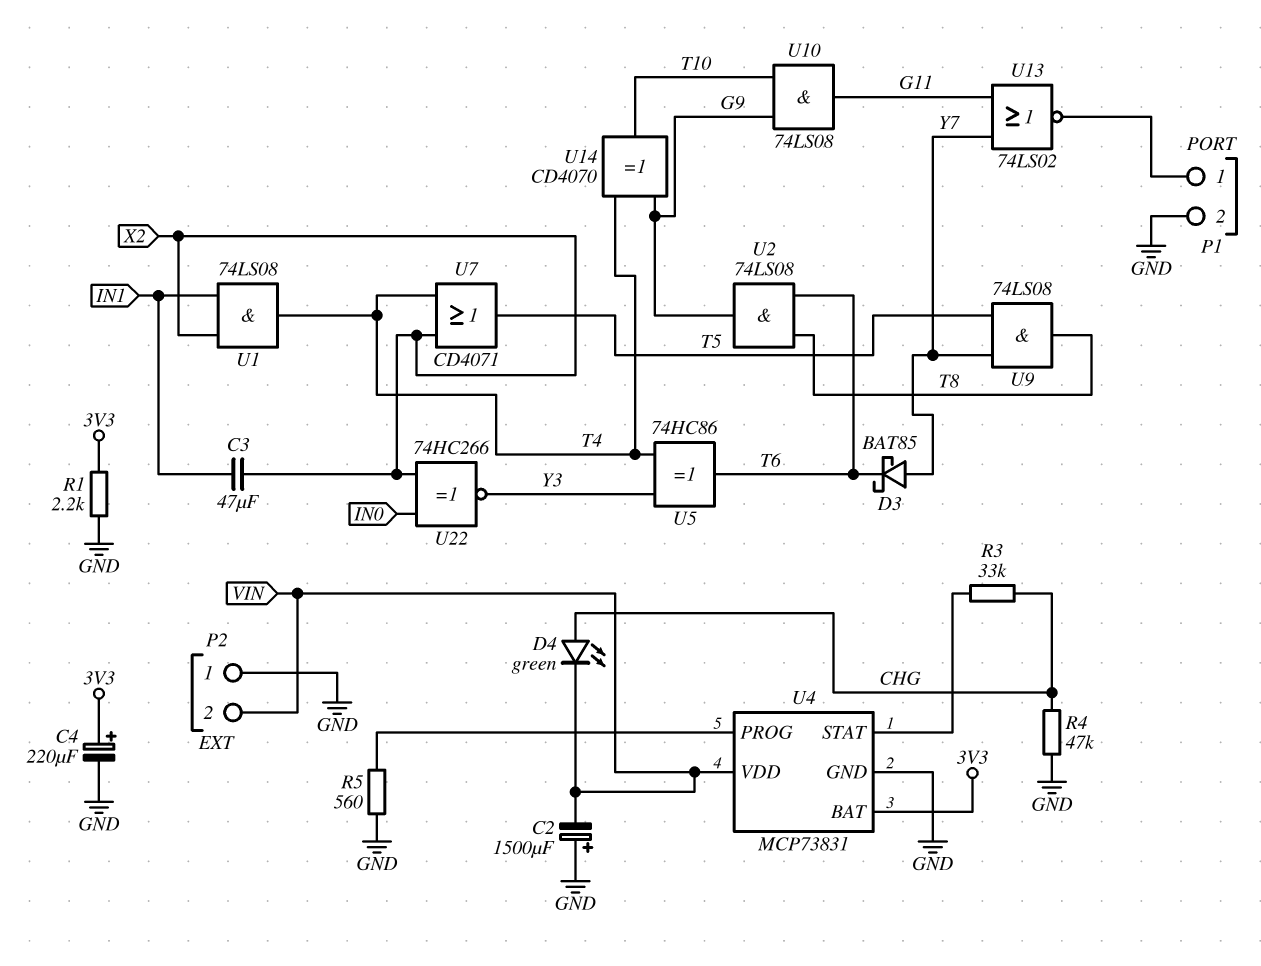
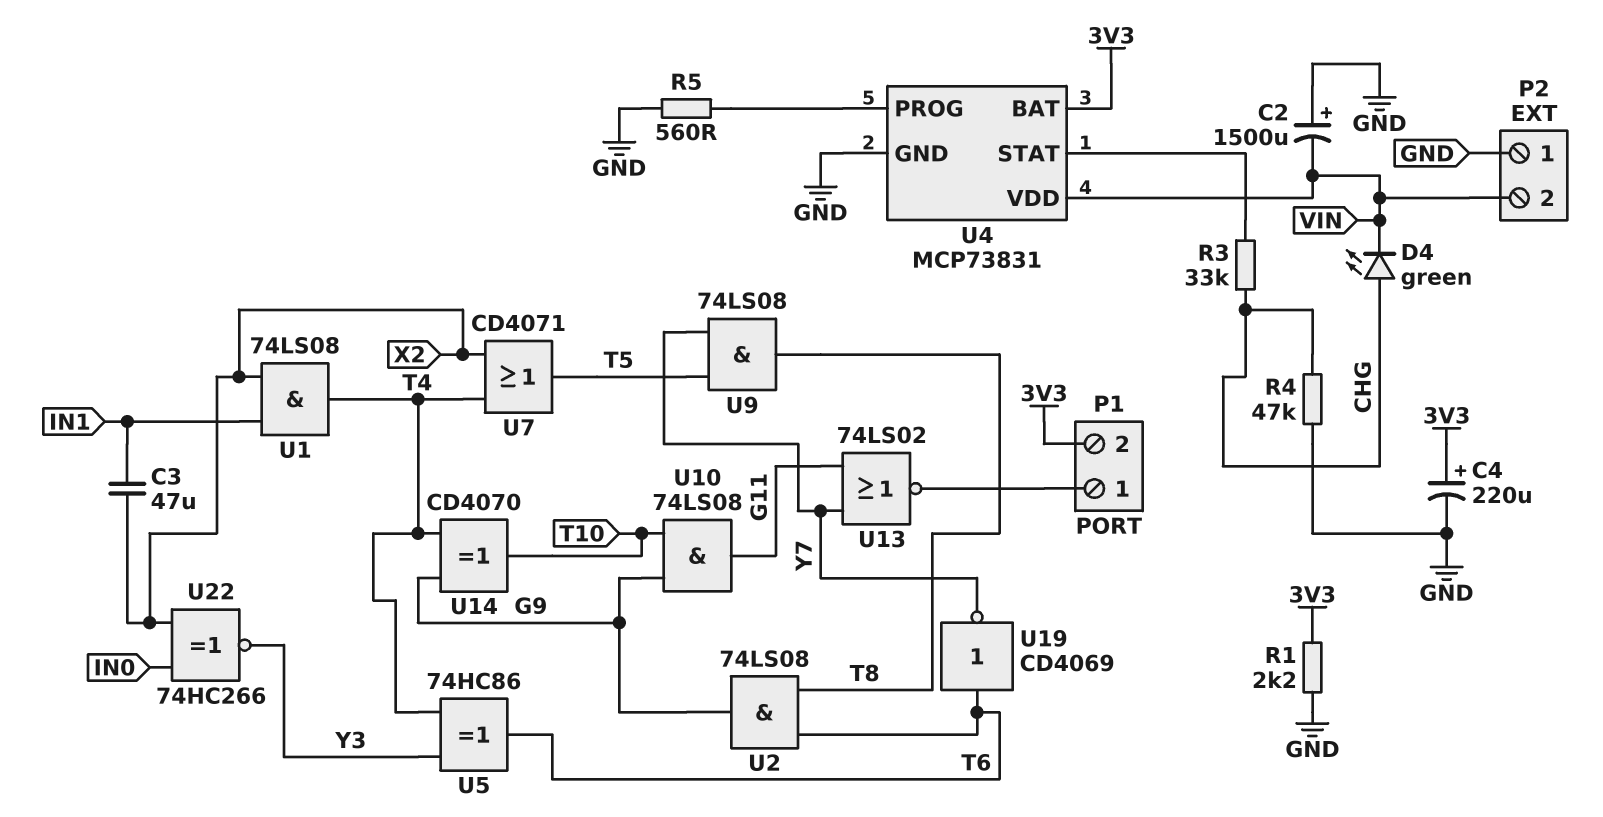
D3: schottky BAT85 (A Y7, K T6) -> none
P1 pin 2: GND -> 3V3
U19: none -> NOT CD4069 (in T6, out Y7)

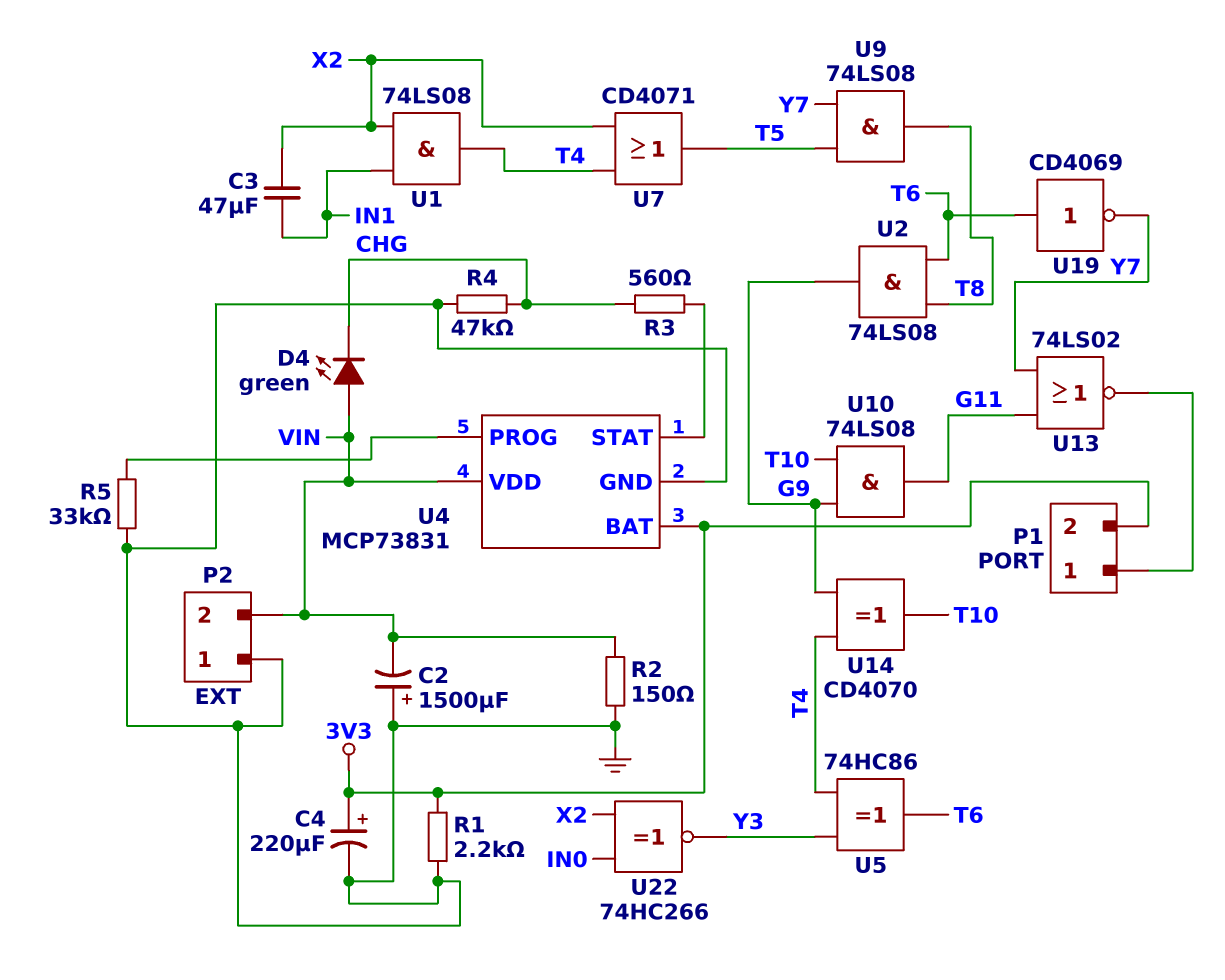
D4: LED green (A CHG, K VIN) -> LED green (A VIN, K CHG)
R2: none -> 150 (GND, VIN)
R3: 33k (CHG, U4/STAT) -> 560 (CHG, U4/STAT)
R5: 560 (GND, U4/PROG) -> 33k (GND, U4/PROG)

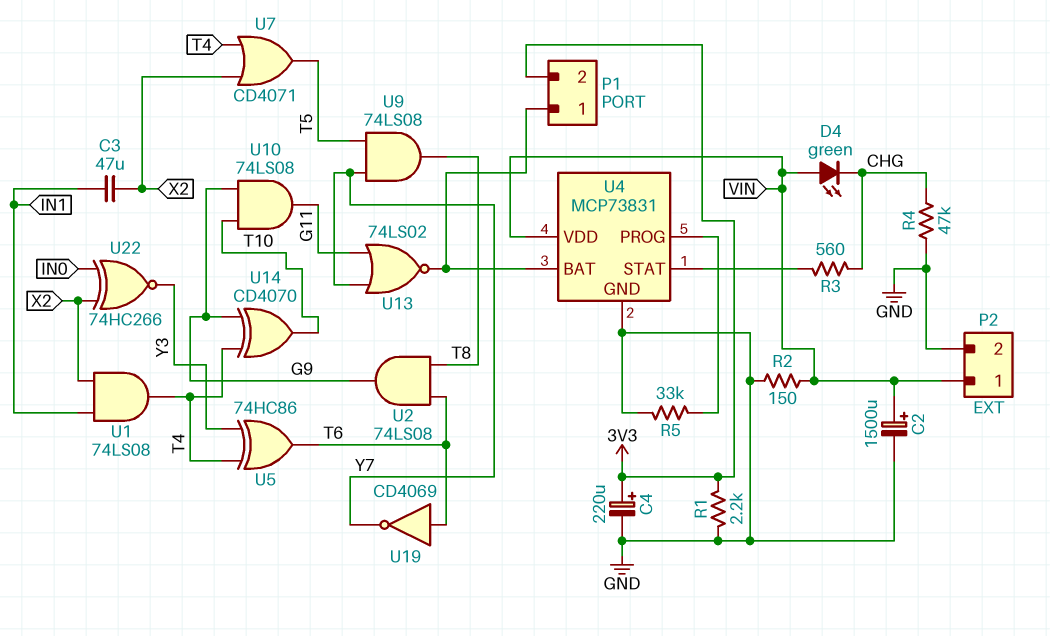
C2: 1500uF (plus GND, minus VIN) -> 1500uF (plus VIN, minus GND)
P2 pin 1: GND -> VIN
P2 pin 2: VIN -> GND
U4 pin BAT: 3V3 -> P1/1

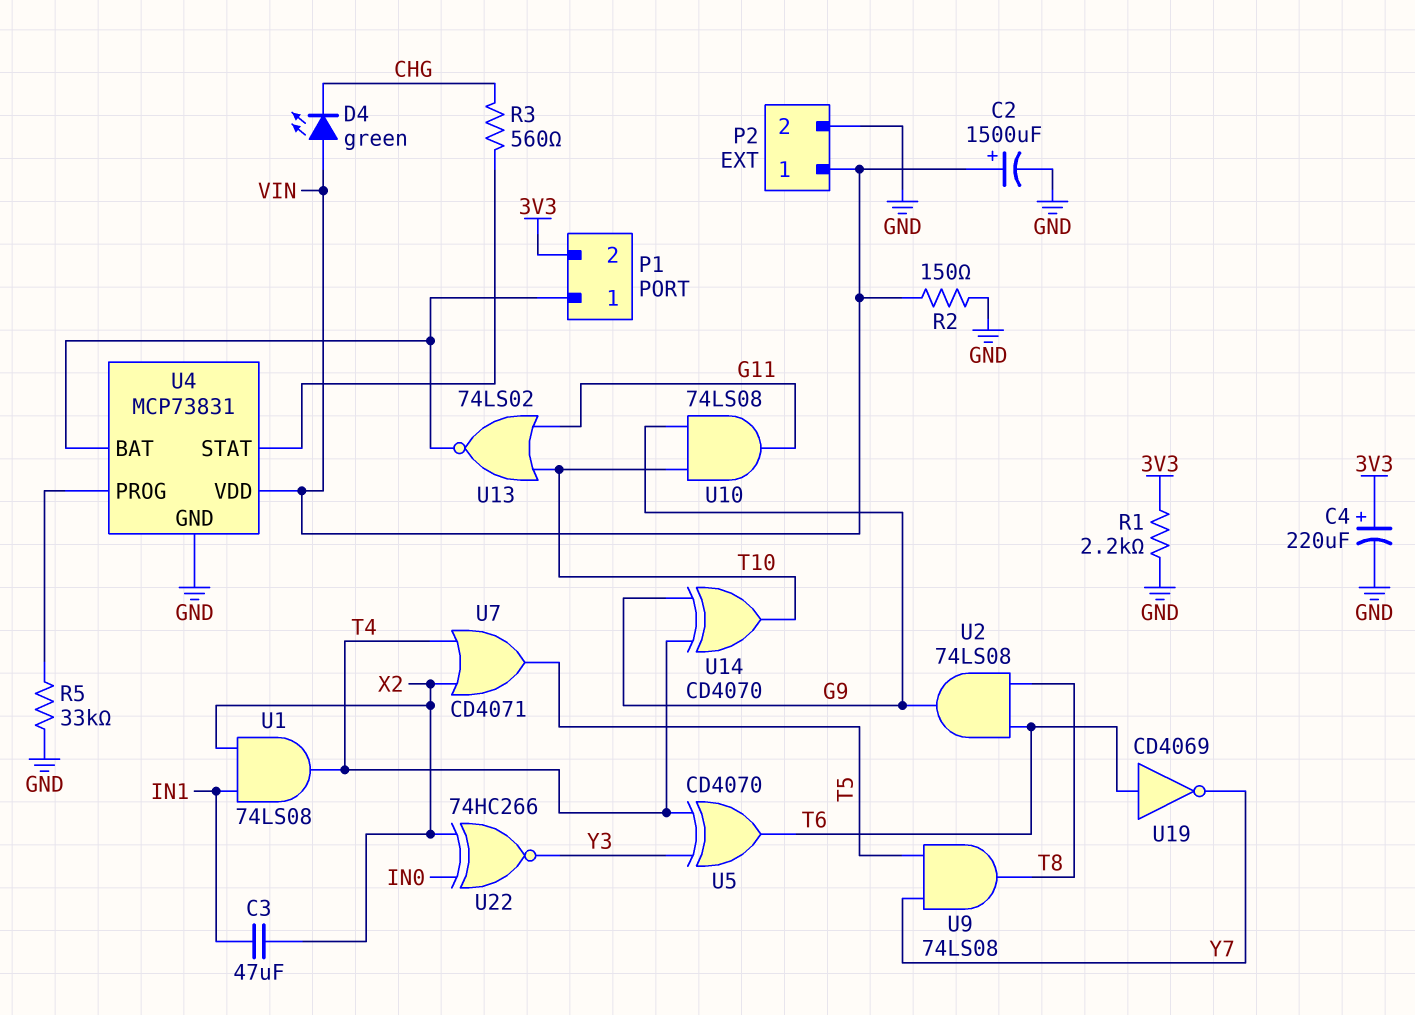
R4: 47k (CHG, GND) -> none
U5: XOR 74HC86 (in T4, in Y3, out T6) -> XOR CD4070 (in T4, in Y3, out T6)
U13: NOR 74LS02 (in G11, in Y7, out P1/1) -> NOR 74LS02 (in G11, in T10, out P1/1)

